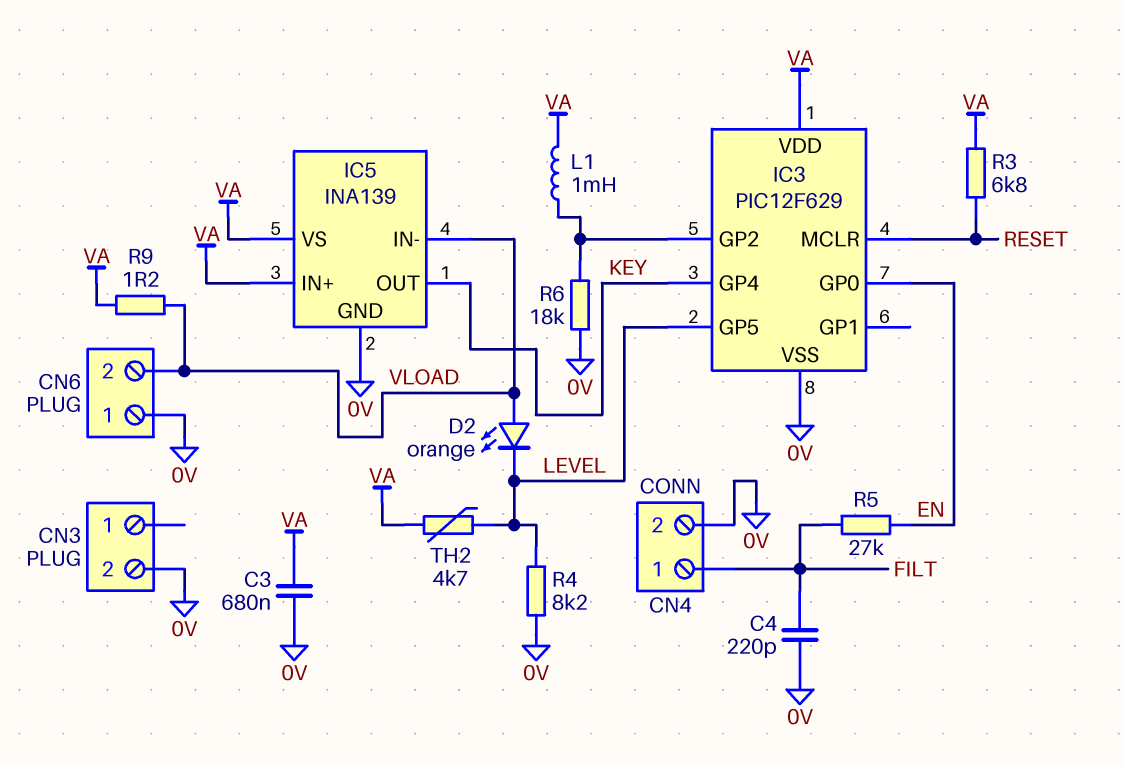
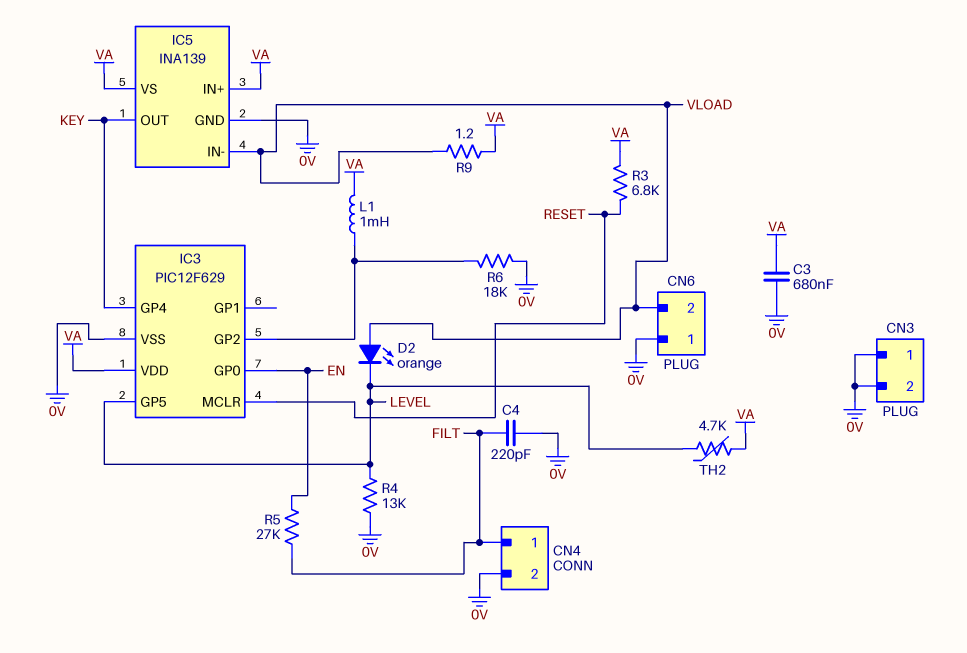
CN3 pin 1: none -> 0V
R4: 8.2k (0V, LEVEL) -> 13k (0V, LEVEL)

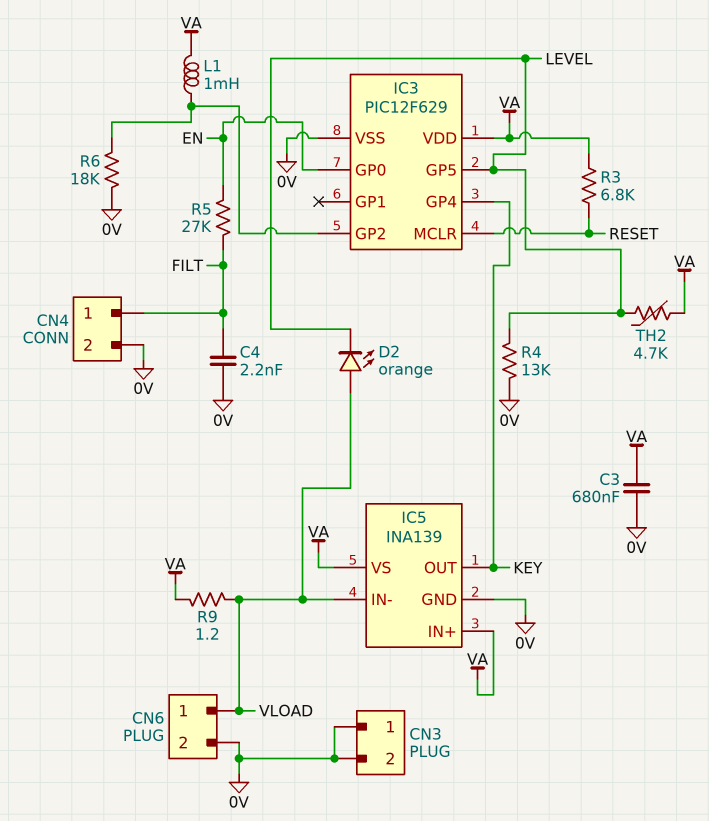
C4: 220pF (0V, FILT) -> 2.2nF (0V, FILT)
CN6 pin 1: 0V -> VLOAD
CN6 pin 2: VLOAD -> 0V

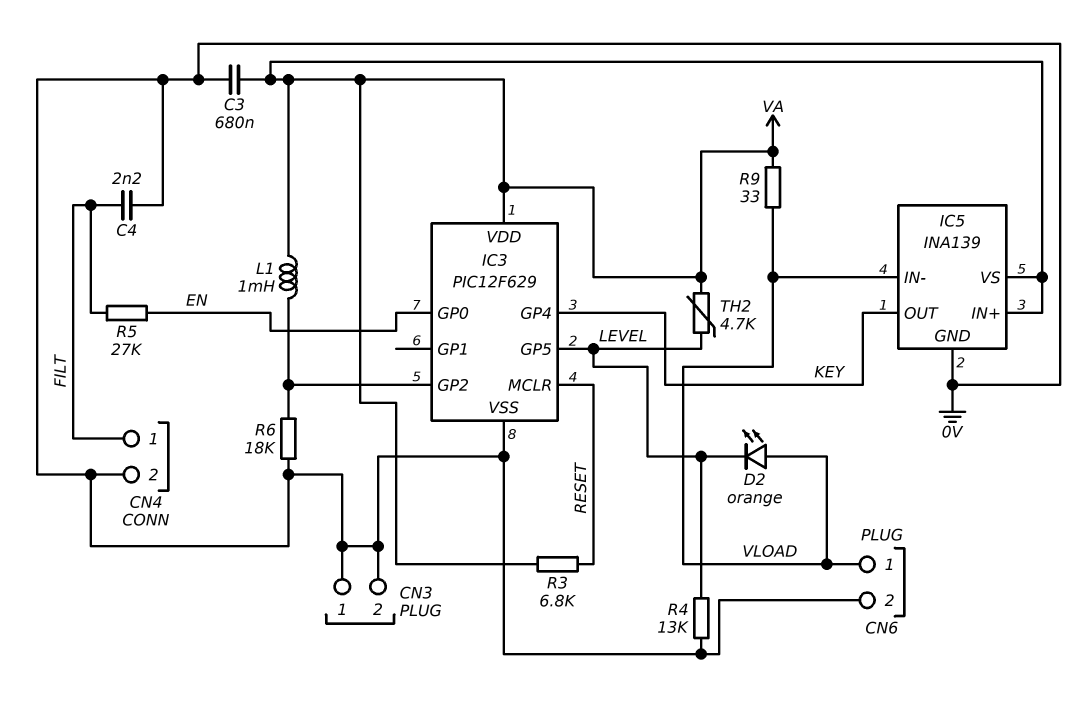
R9: 1.2 (VA, VLOAD) -> 33 (VA, VLOAD)

